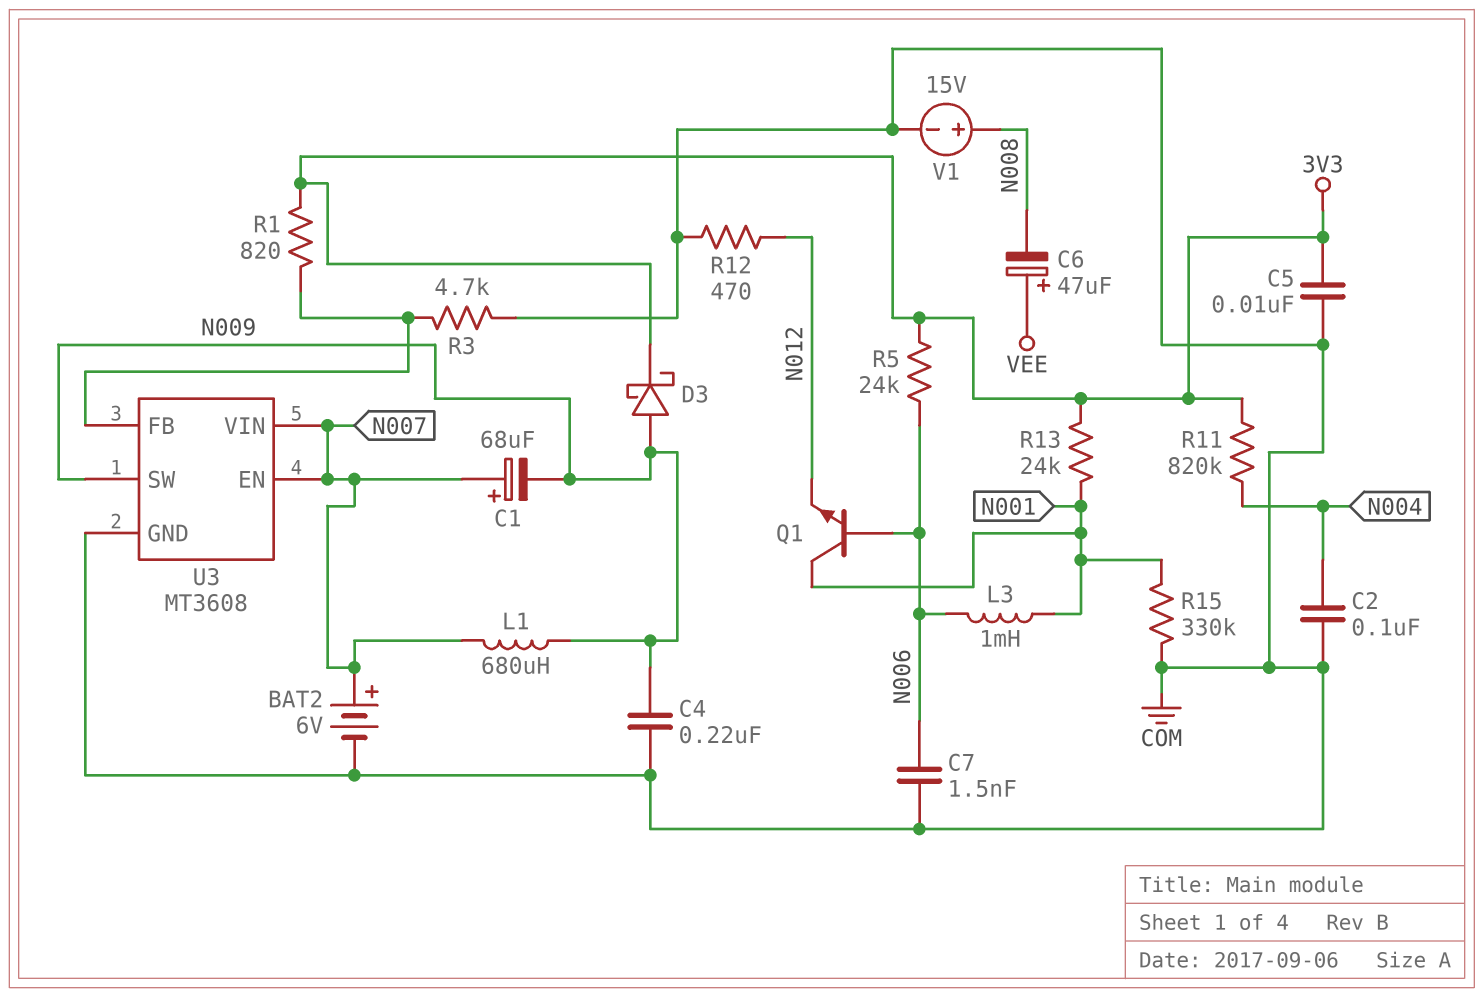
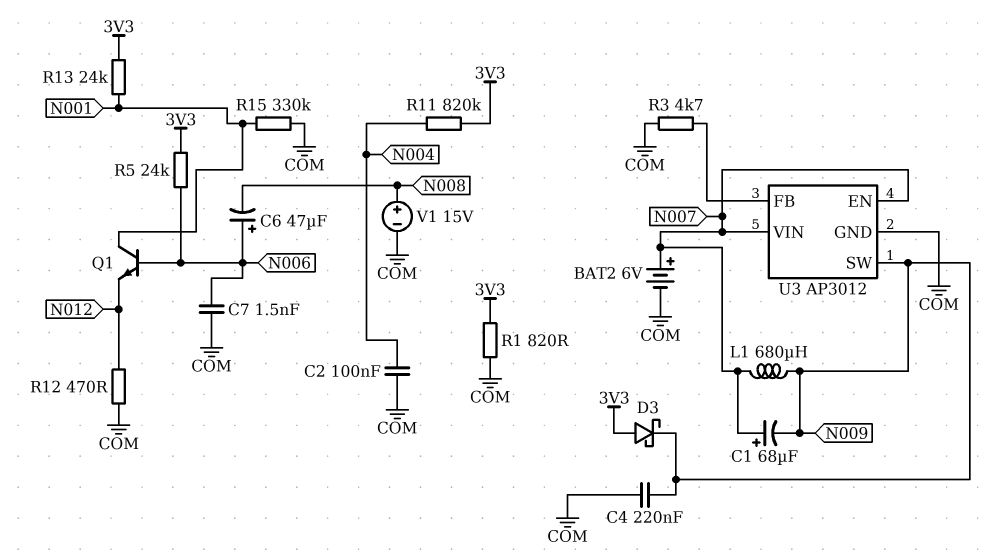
C5: 10nF (3V3, COM) -> none
C6: 47uF (plus VEE, minus N008) -> 47uF (plus N006, minus N008)
D3: schottky (A N009, K 3V3) -> schottky (A 3V3, K N009)
L3: 1mH (N001, N006) -> none
R1: 820 (3V3, U3/FB) -> 820 (3V3, COM)
U3: MT3608 -> AP3012

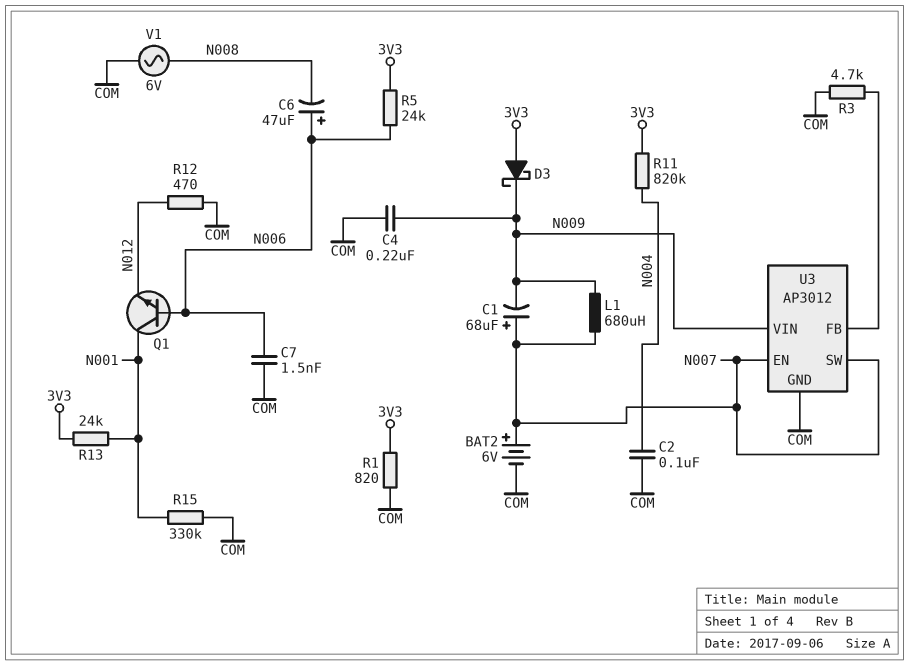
U3 pin SW: N009 -> N007
U3 pin VIN: N007 -> N009
V1: 15V (plus N008, minus COM) -> AC 6V (COM, N008)

